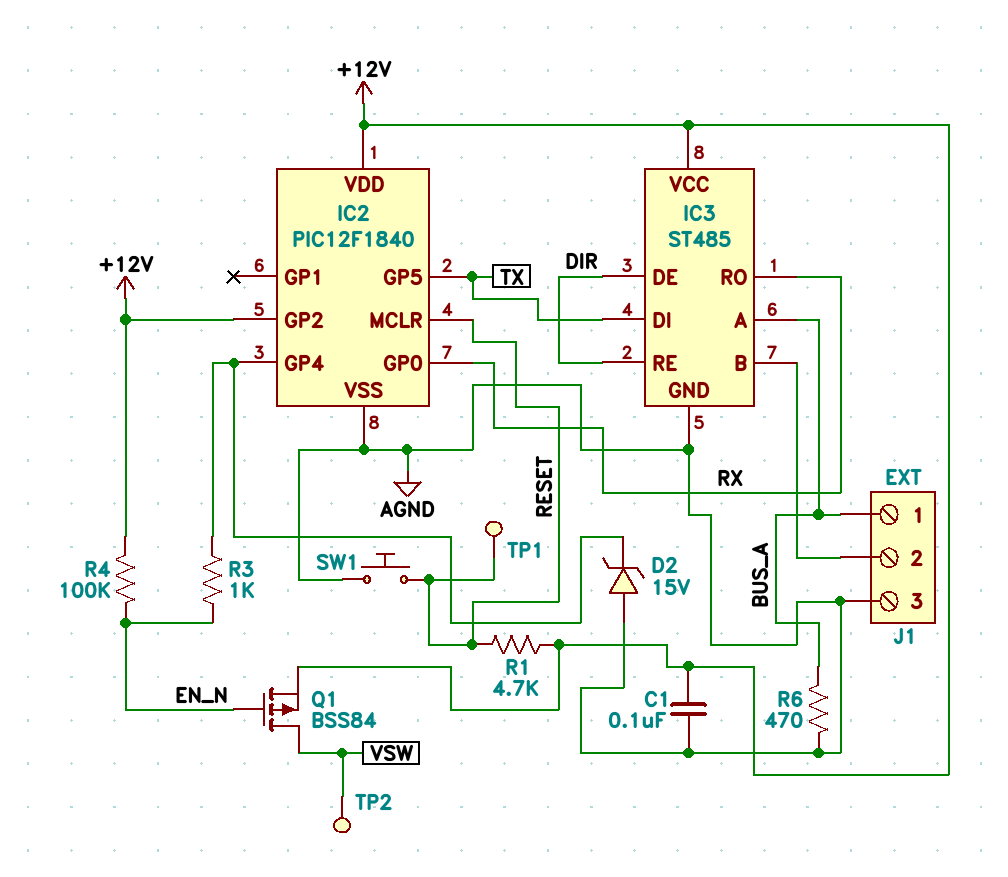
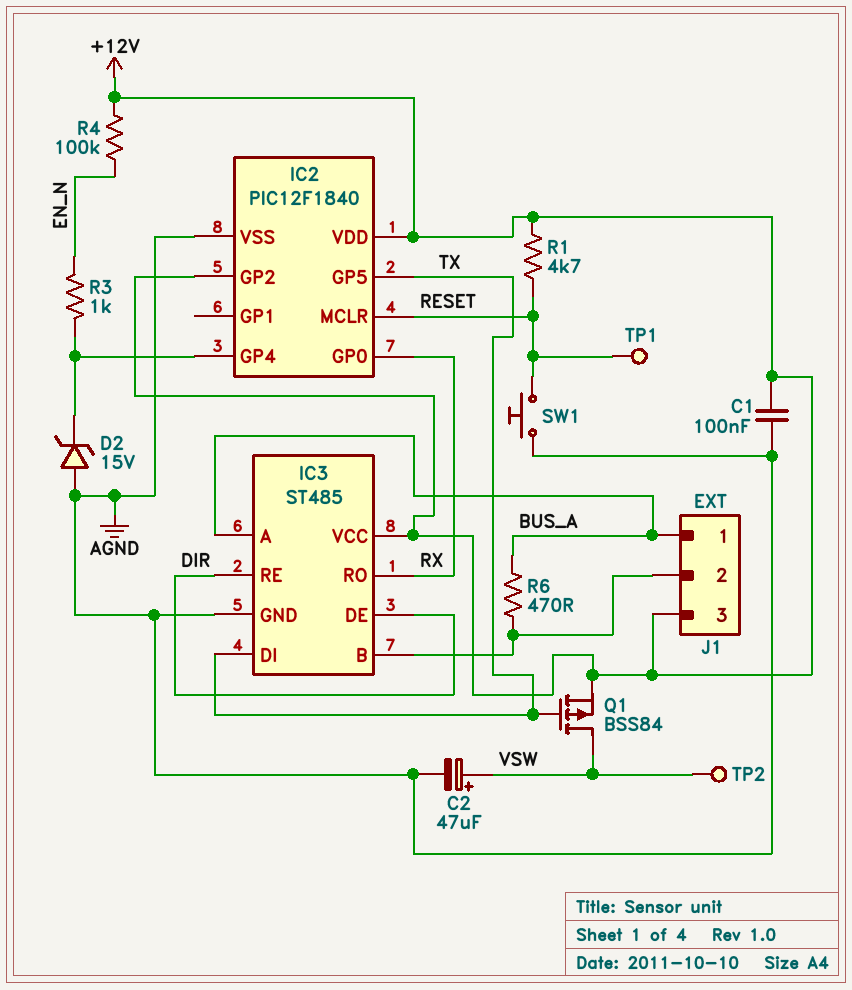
C2: none -> 47uF (plus VSW, minus AGND)
J1 pin 3: AGND -> +12V
Q1: PMOS BSS84 (G EN_N, D VSW, S +12V) -> PMOS BSS84 (G TX, D VSW, S +12V)
R6: 470 (AGND, BUS_A) -> 470 (BUS_A, IC3/B)

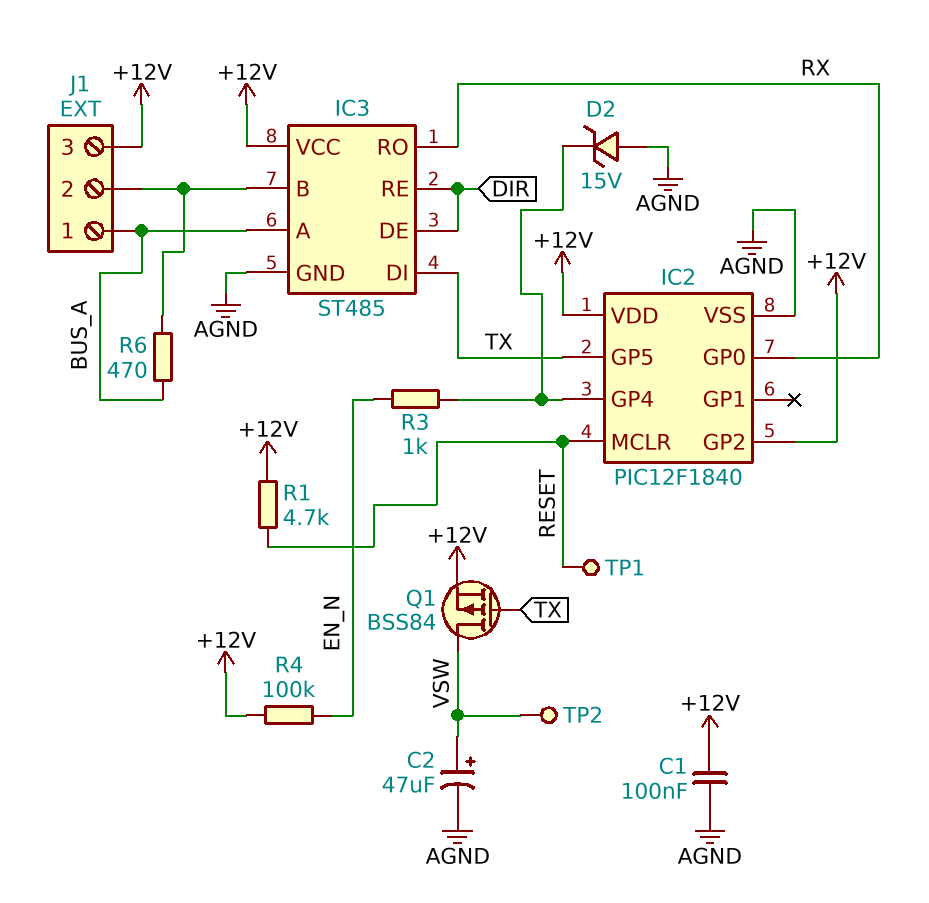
SW1: button (AGND, RESET) -> none

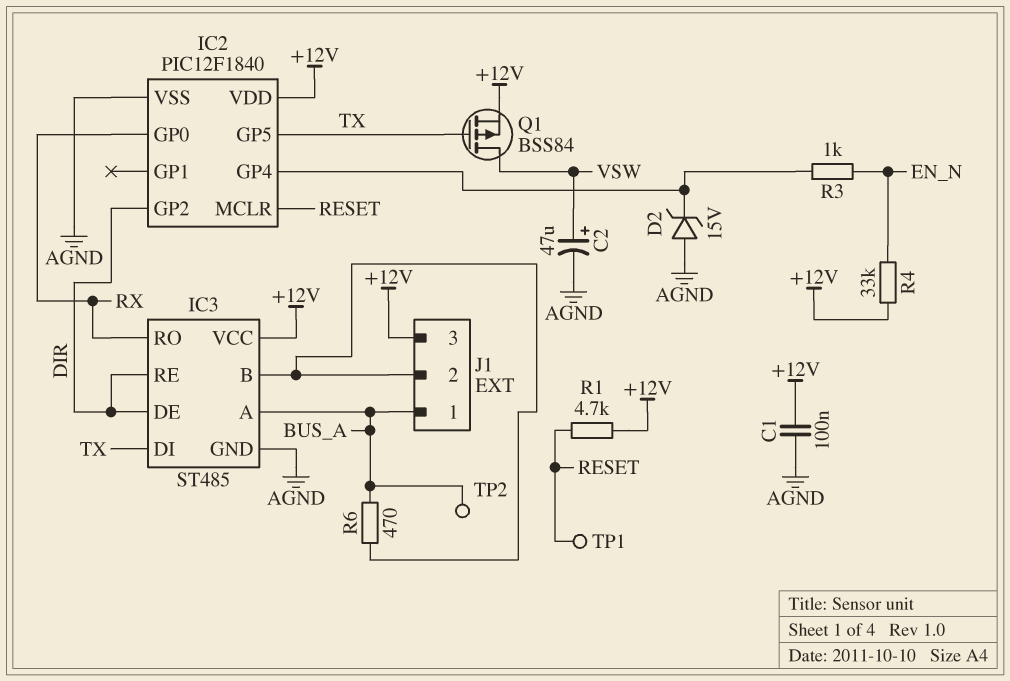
IC2 pin GP2: +12V -> DIR
R4: 100k (+12V, EN_N) -> 33k (+12V, EN_N)
TP2: test point (VSW) -> test point (BUS_A)

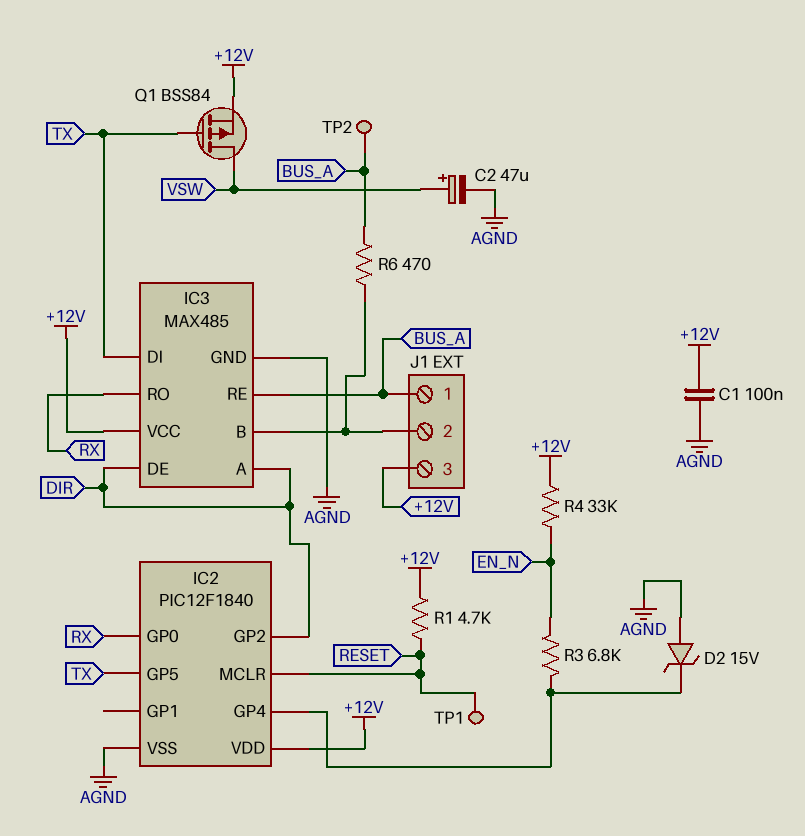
IC3: ST485 -> MAX485
IC3 pin A: BUS_A -> DIR
IC3 pin RE: DIR -> BUS_A
R3: 1k (EN_N, IC2/GP4) -> 6.8k (EN_N, IC2/GP4)

